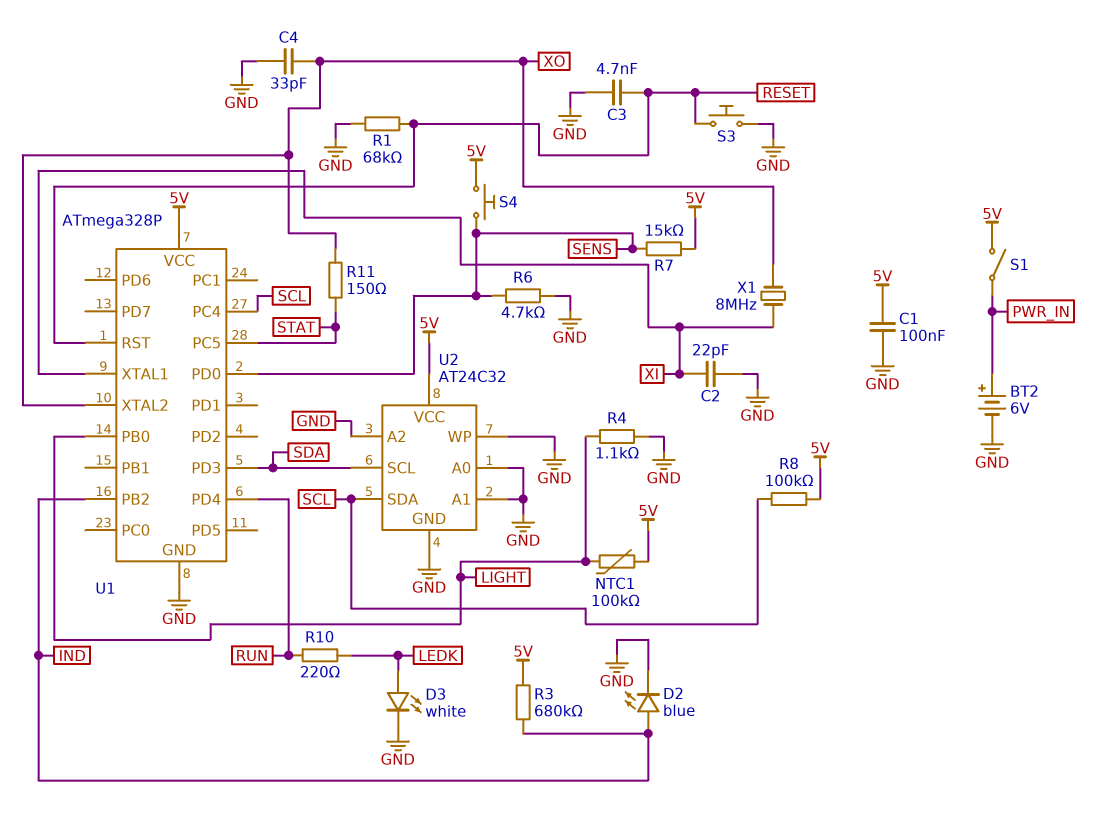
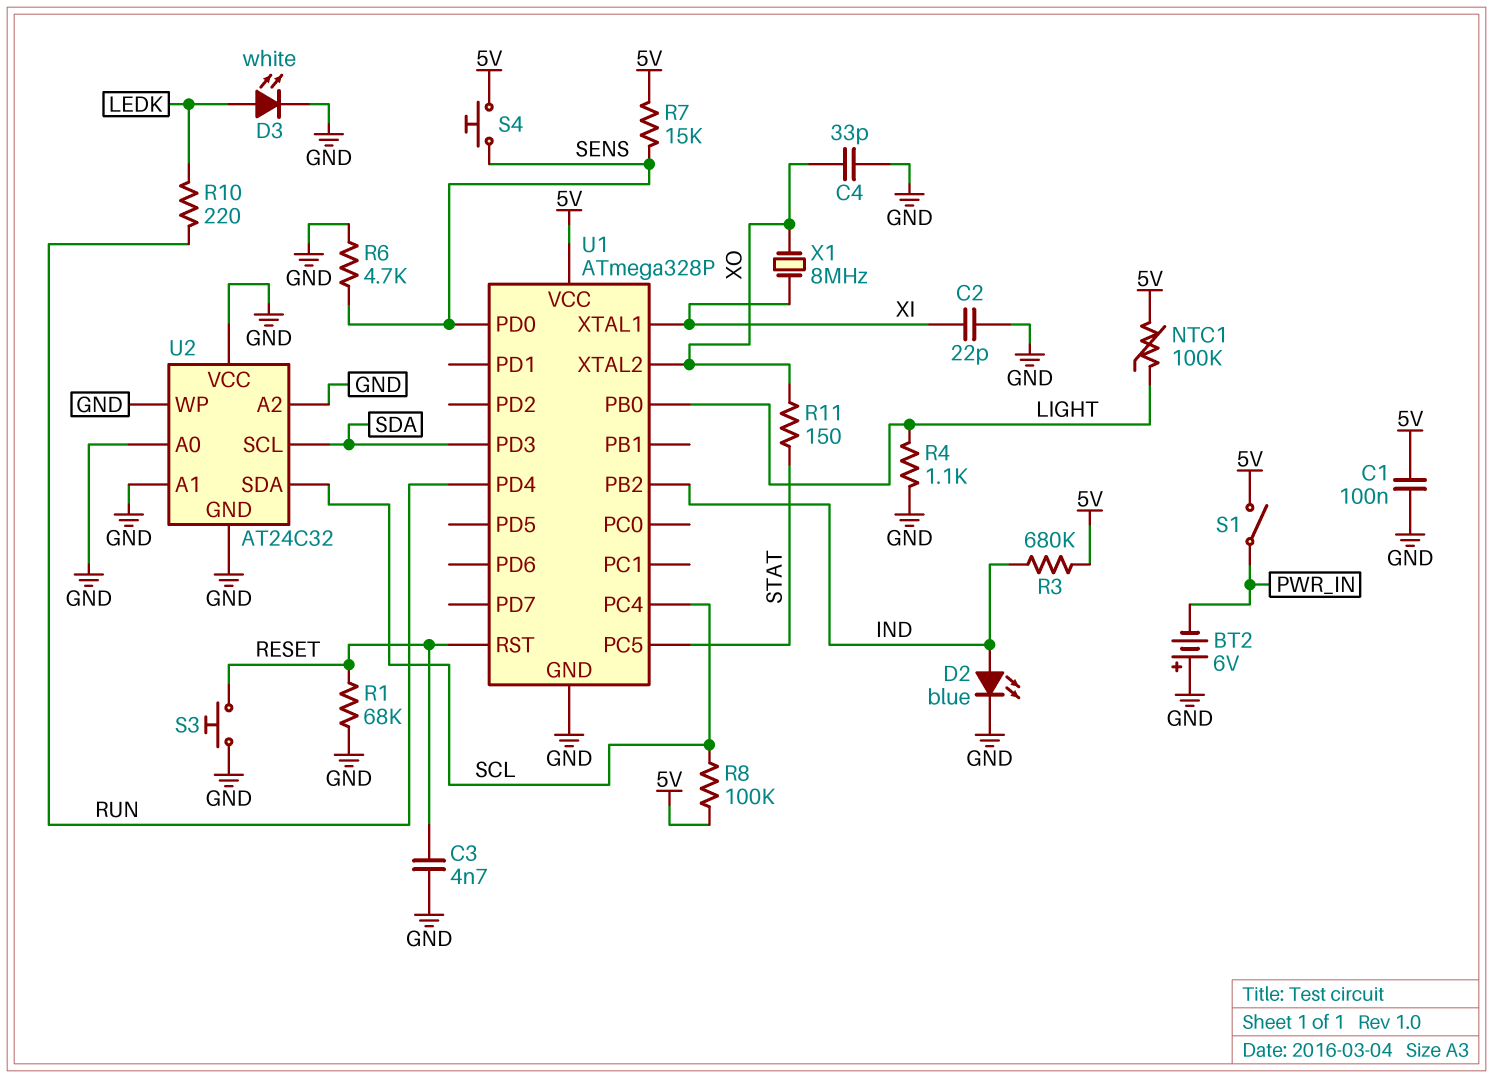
BT2: 6V (plus PWR_IN, minus GND) -> 6V (plus GND, minus PWR_IN)
U2 pin VCC: 5V -> GND

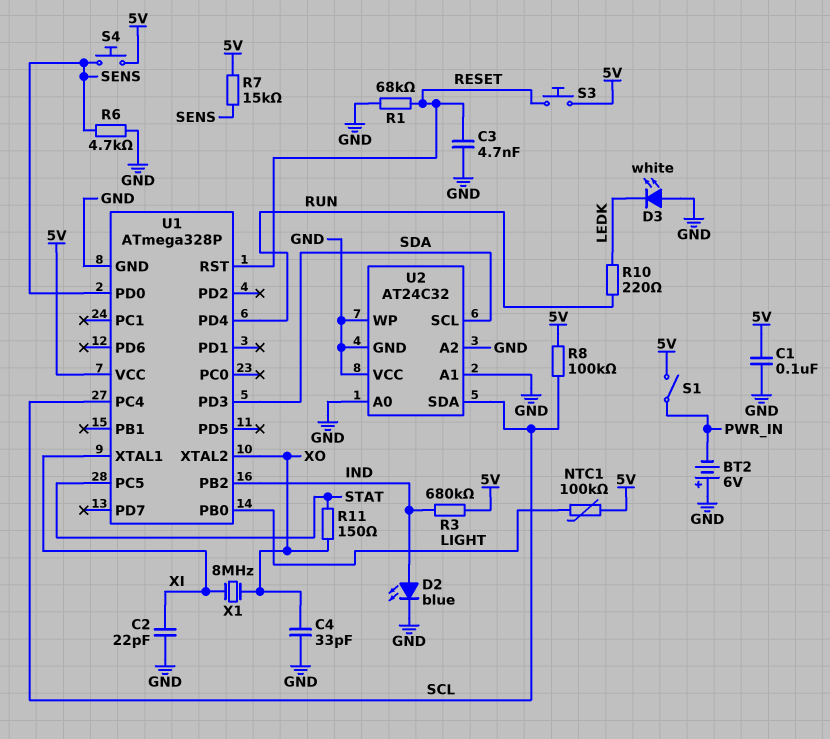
D3: LED white (A LEDK, K GND) -> LED white (A GND, K LEDK)
R4: 1.1k (GND, LIGHT) -> none
S3: button (GND, RESET) -> button (5V, RESET)

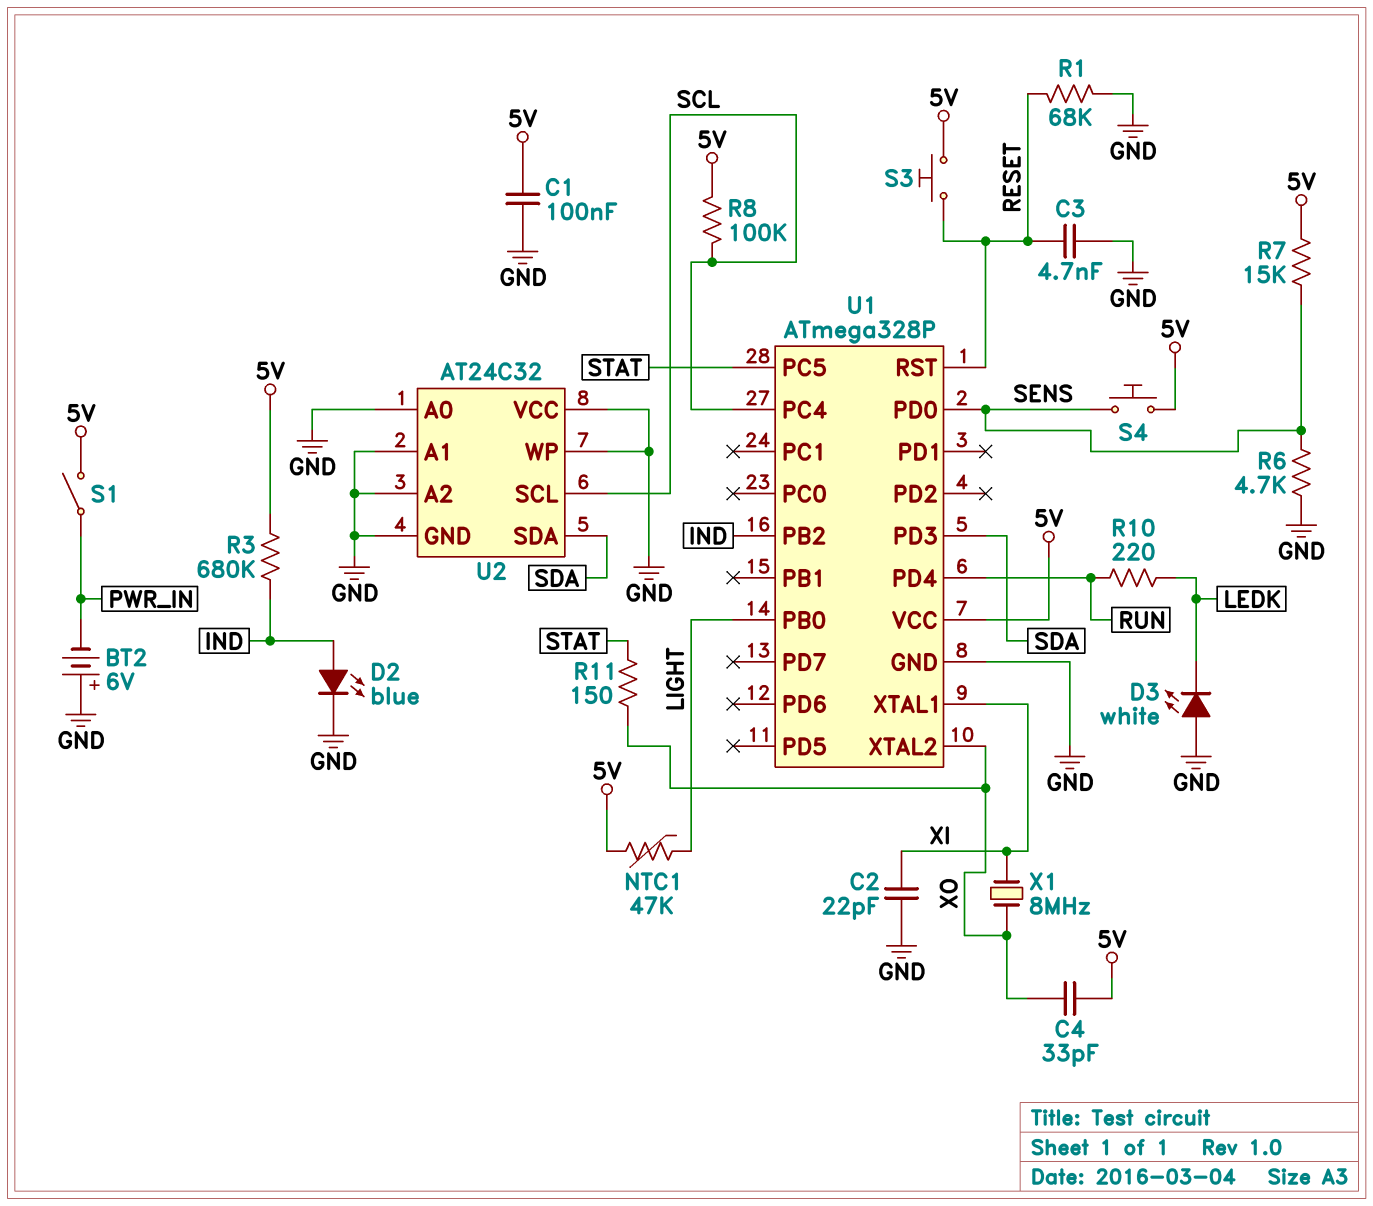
C4: 33pF (GND, XO) -> 33pF (5V, XO)
NTC1: 100k (5V, LIGHT) -> 47k (5V, LIGHT)
U2 pin SCL: SDA -> SCL
U2 pin SDA: SCL -> SDA

